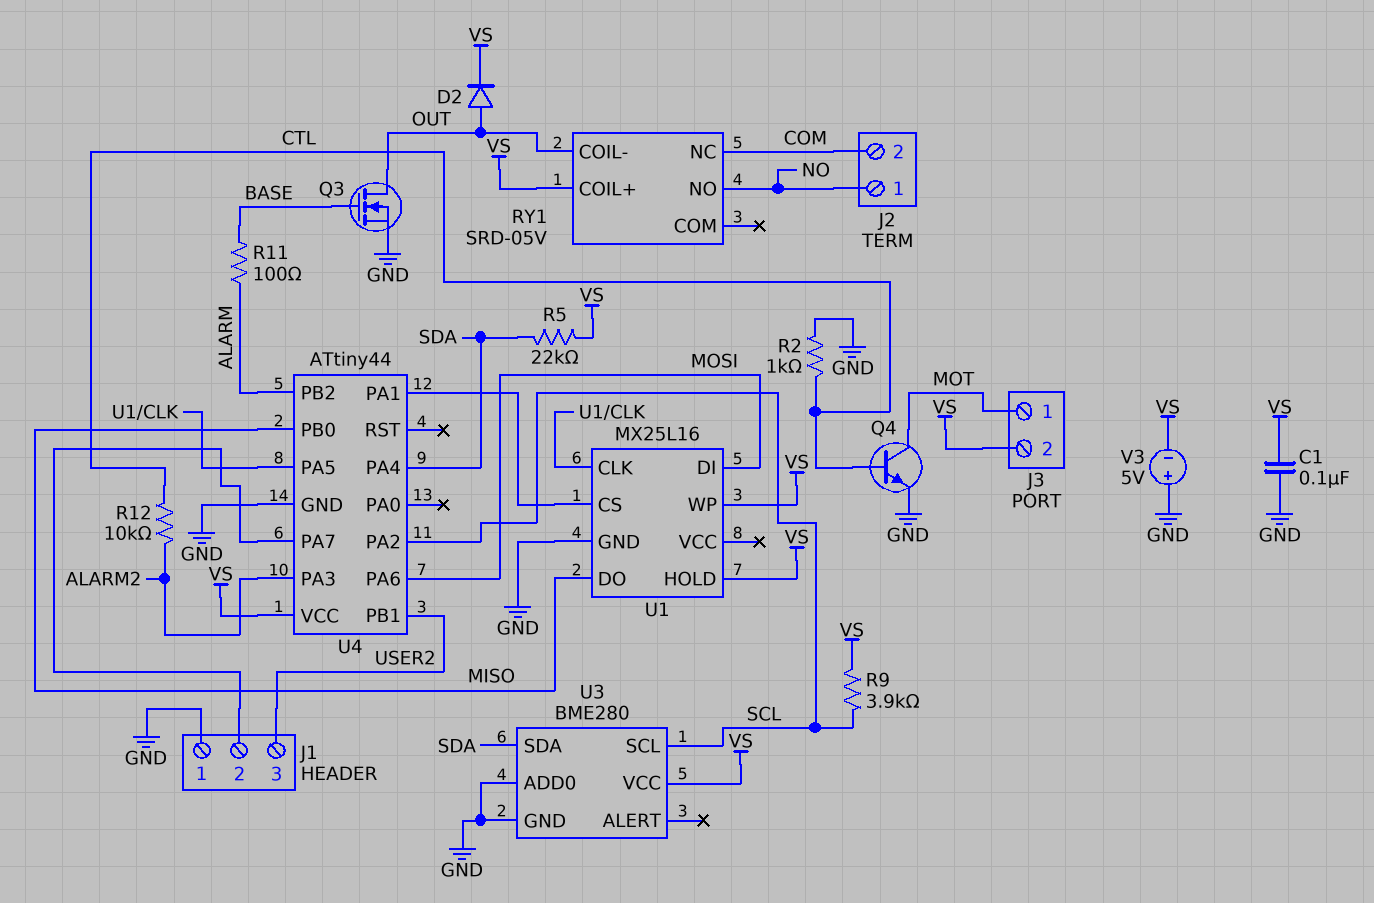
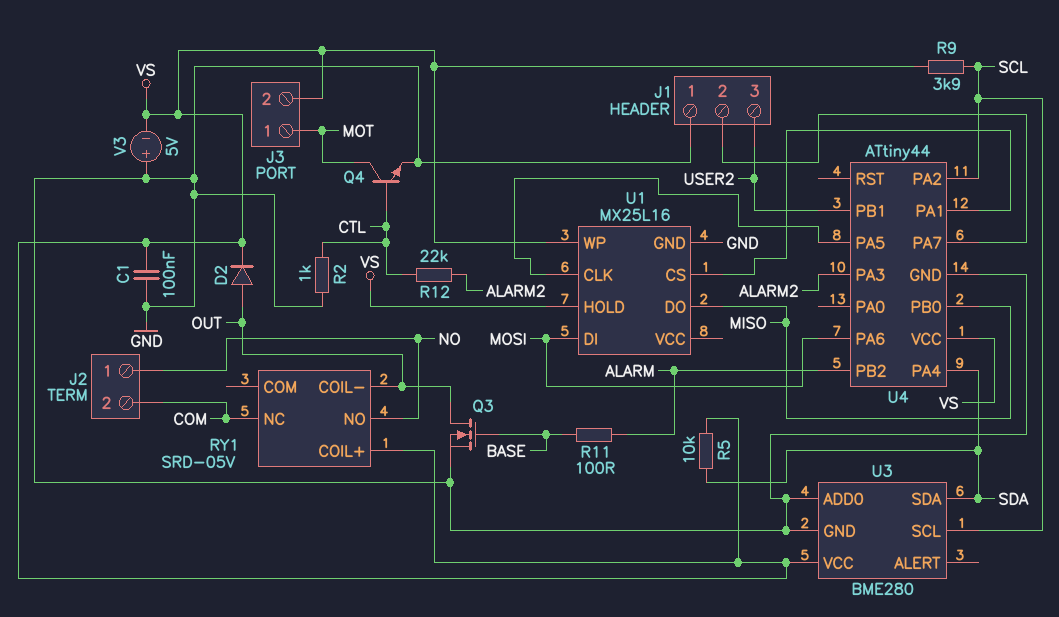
R5: 22k (SDA, VS) -> 10k (SDA, VS)
R12: 10k (ALARM2, CTL) -> 22k (ALARM2, CTL)

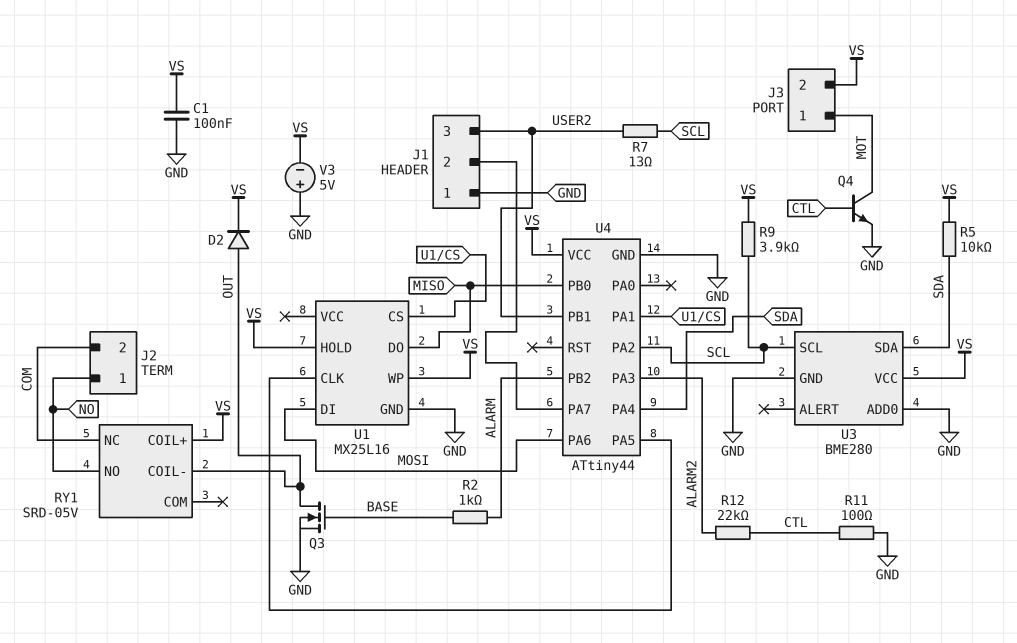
R2: 1k (CTL, GND) -> 1k (ALARM, BASE)
R7: none -> 13 (SCL, USER2)
R11: 100 (ALARM, BASE) -> 100 (CTL, GND)

